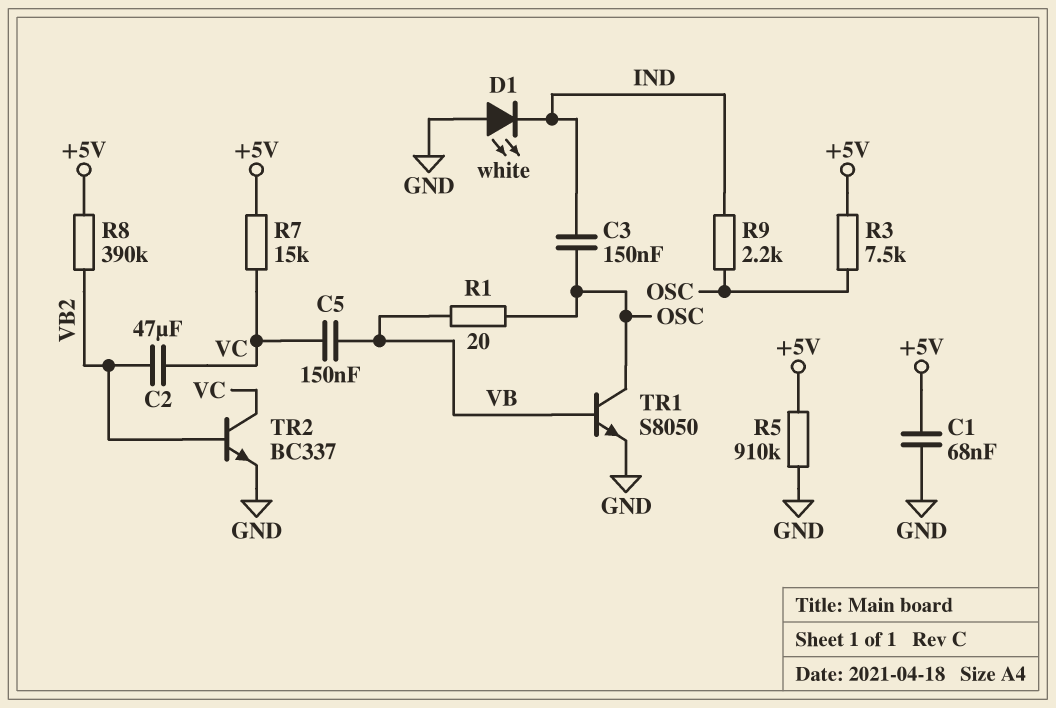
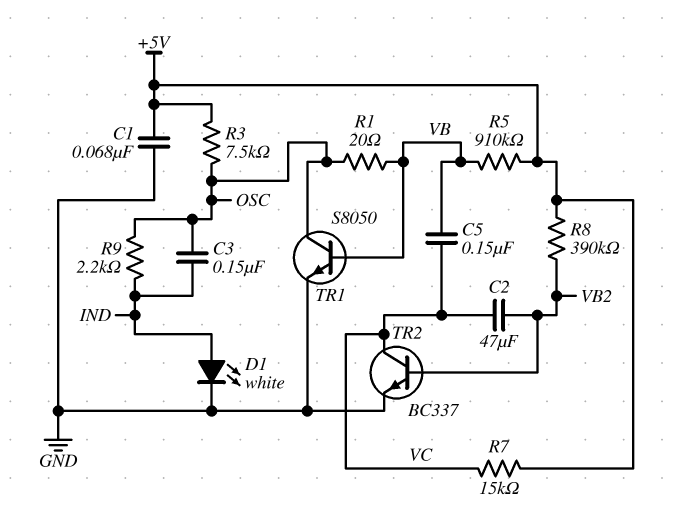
D1: LED white (A GND, K IND) -> LED white (A IND, K GND)
R5: 910k (+5V, GND) -> 910k (+5V, VB)

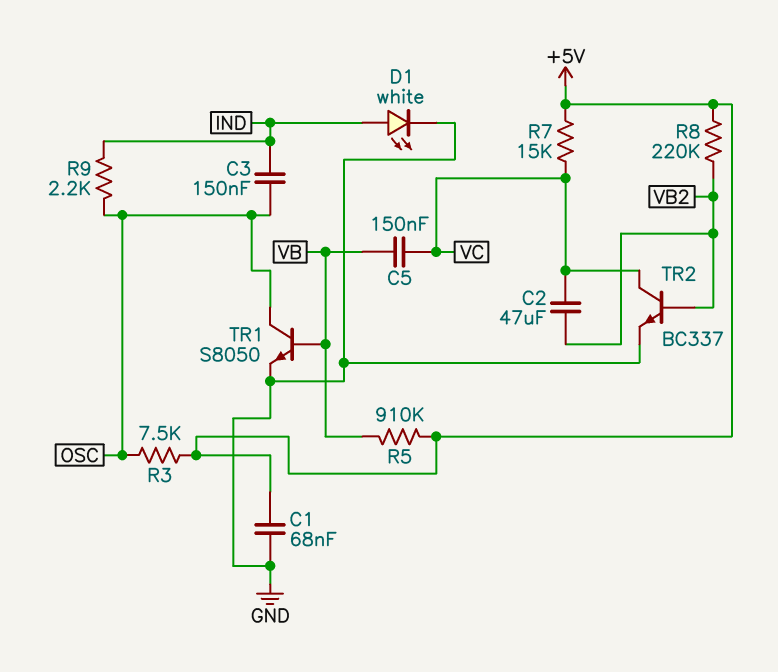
R1: 20 (OSC, VB) -> none
R8: 390k (+5V, VB2) -> 220k (+5V, VB2)

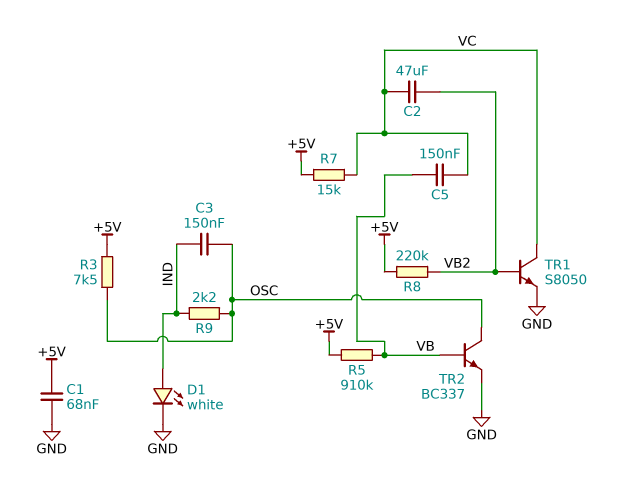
TR1: NPN S8050 (B VB, C OSC, E GND) -> NPN S8050 (B VB2, C VC, E GND)
TR2: NPN BC337 (B VB2, C VC, E GND) -> NPN BC337 (B VB, C OSC, E GND)

